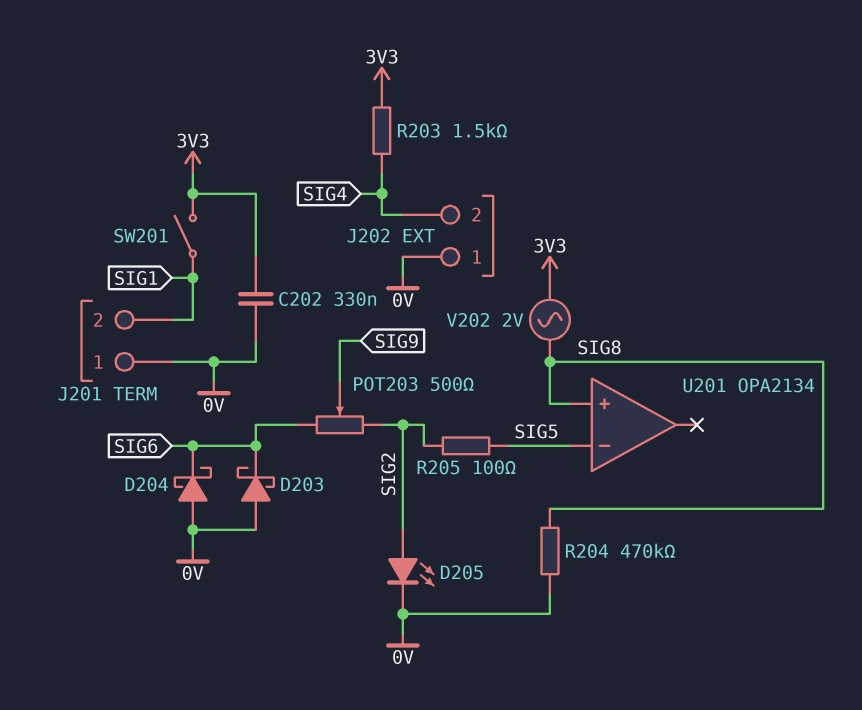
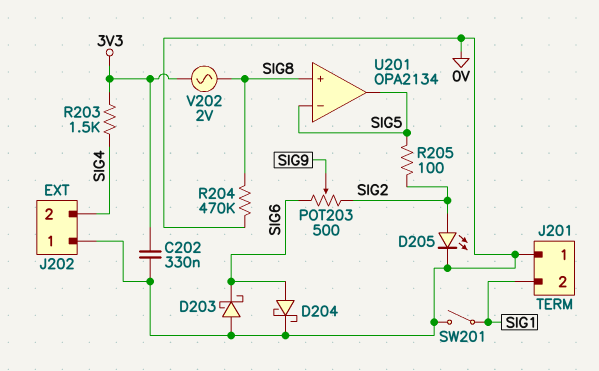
D204: schottky (A 0V, K SIG6) -> schottky (A SIG6, K 0V)
SW201: switch (3V3, SIG1) -> switch (0V, SIG1)
U201 pin out: none -> SIG5

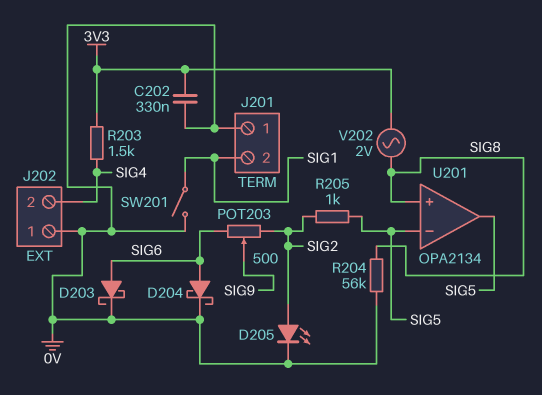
D203: schottky (A 0V, K SIG6) -> schottky (A SIG6, K 0V)
R204: 470k (0V, SIG8) -> 56k (0V, SIG8)
R205: 100 (SIG2, SIG5) -> 1k (SIG2, SIG5)

